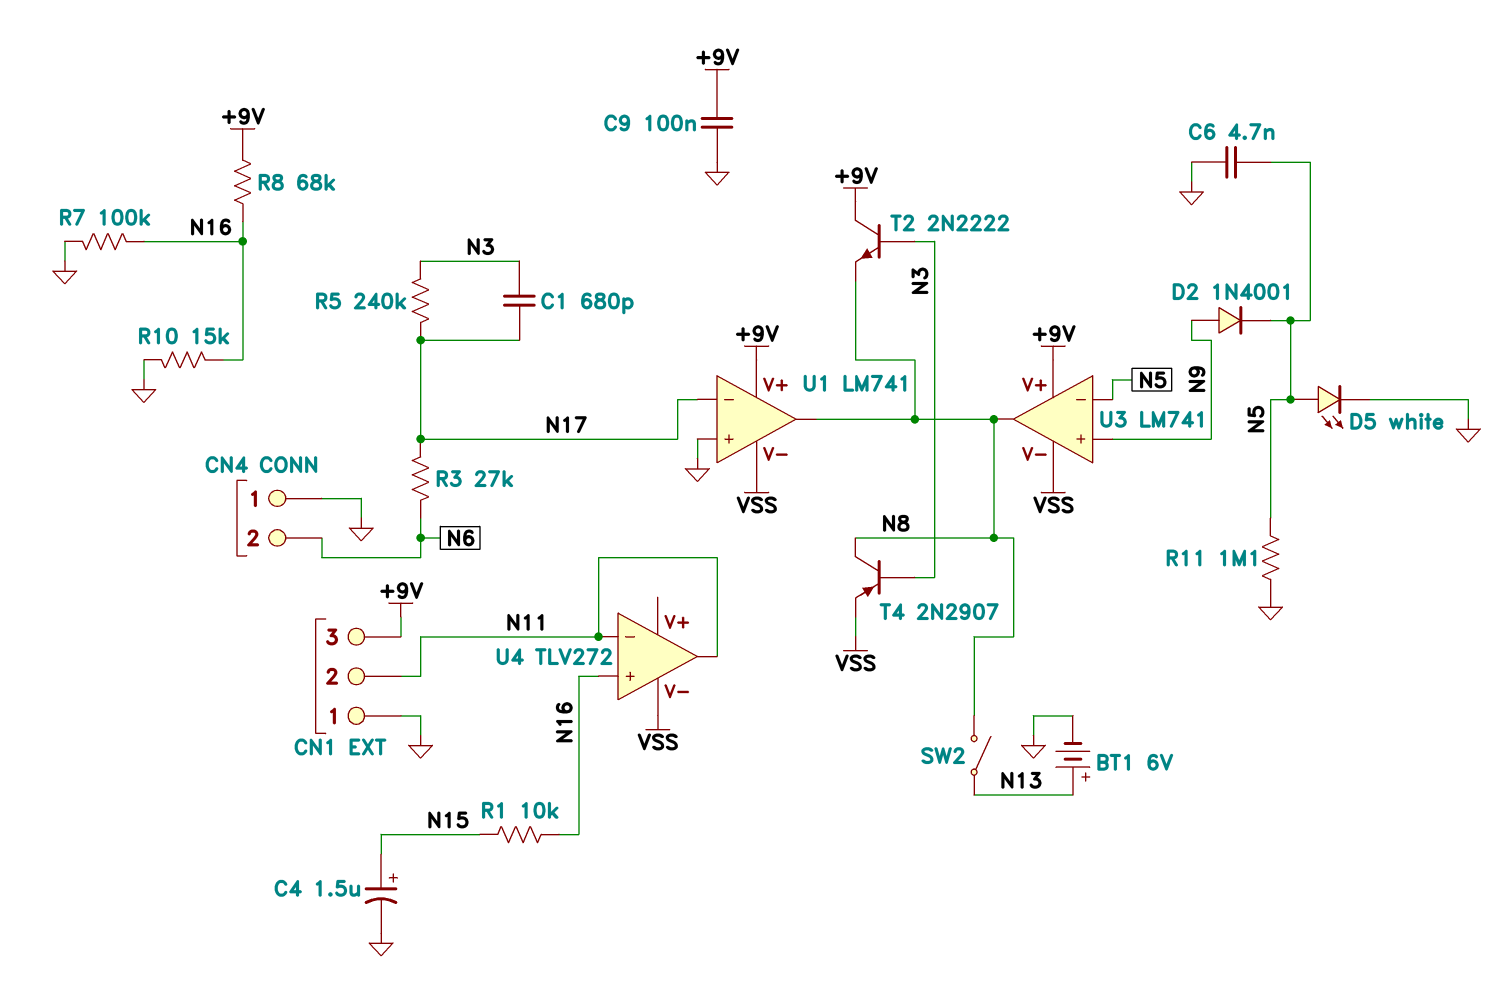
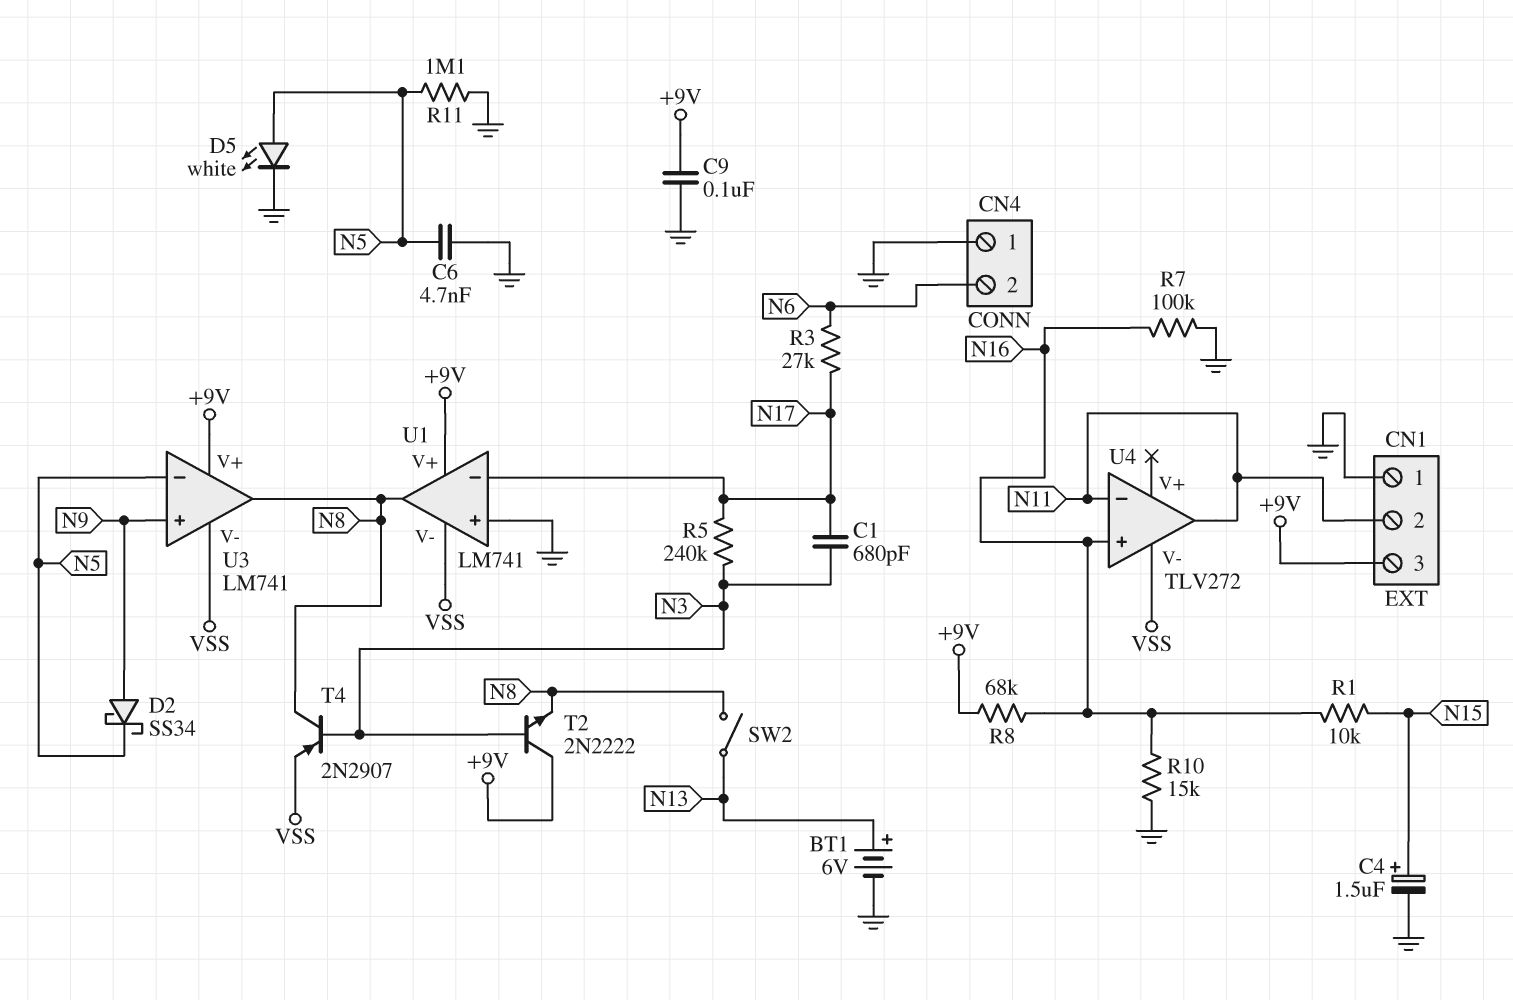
D2: diode 1N4001 (A N9, K N5) -> schottky SS34 (A N9, K N5)

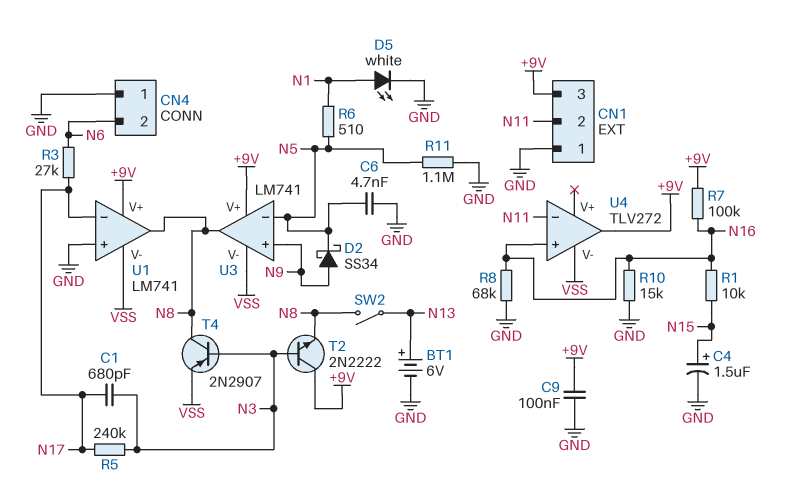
D5: LED white (A N5, K GND) -> LED white (A N1, K GND)
R6: none -> 510 (N1, N5)
R7: 100k (GND, N16) -> 100k (+9V, N16)
R8: 68k (+9V, N16) -> 68k (GND, N16)
U4 pin out: N11 -> +9V

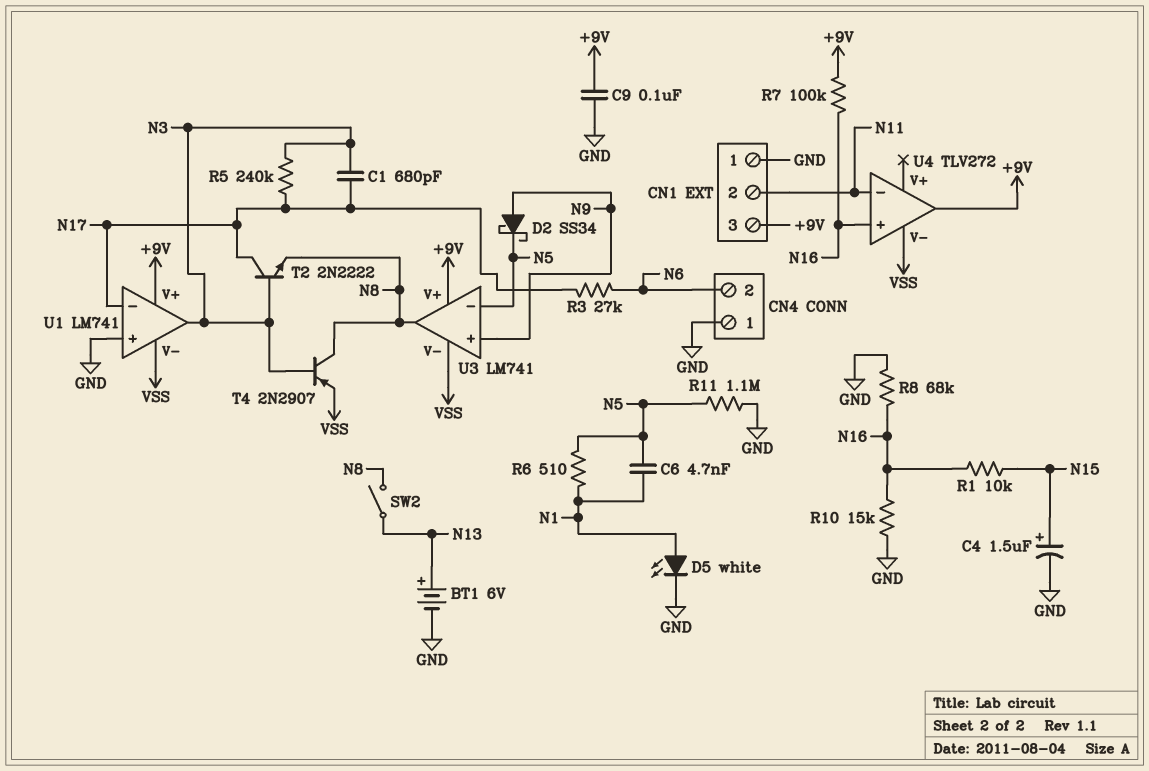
C6: 4.7nF (GND, N5) -> 4.7nF (N1, N5)
T2: NPN 2N2222 (B N3, C +9V, E N8) -> NPN 2N2222 (B N3, C N17, E N8)
U1 pin out: N8 -> N3

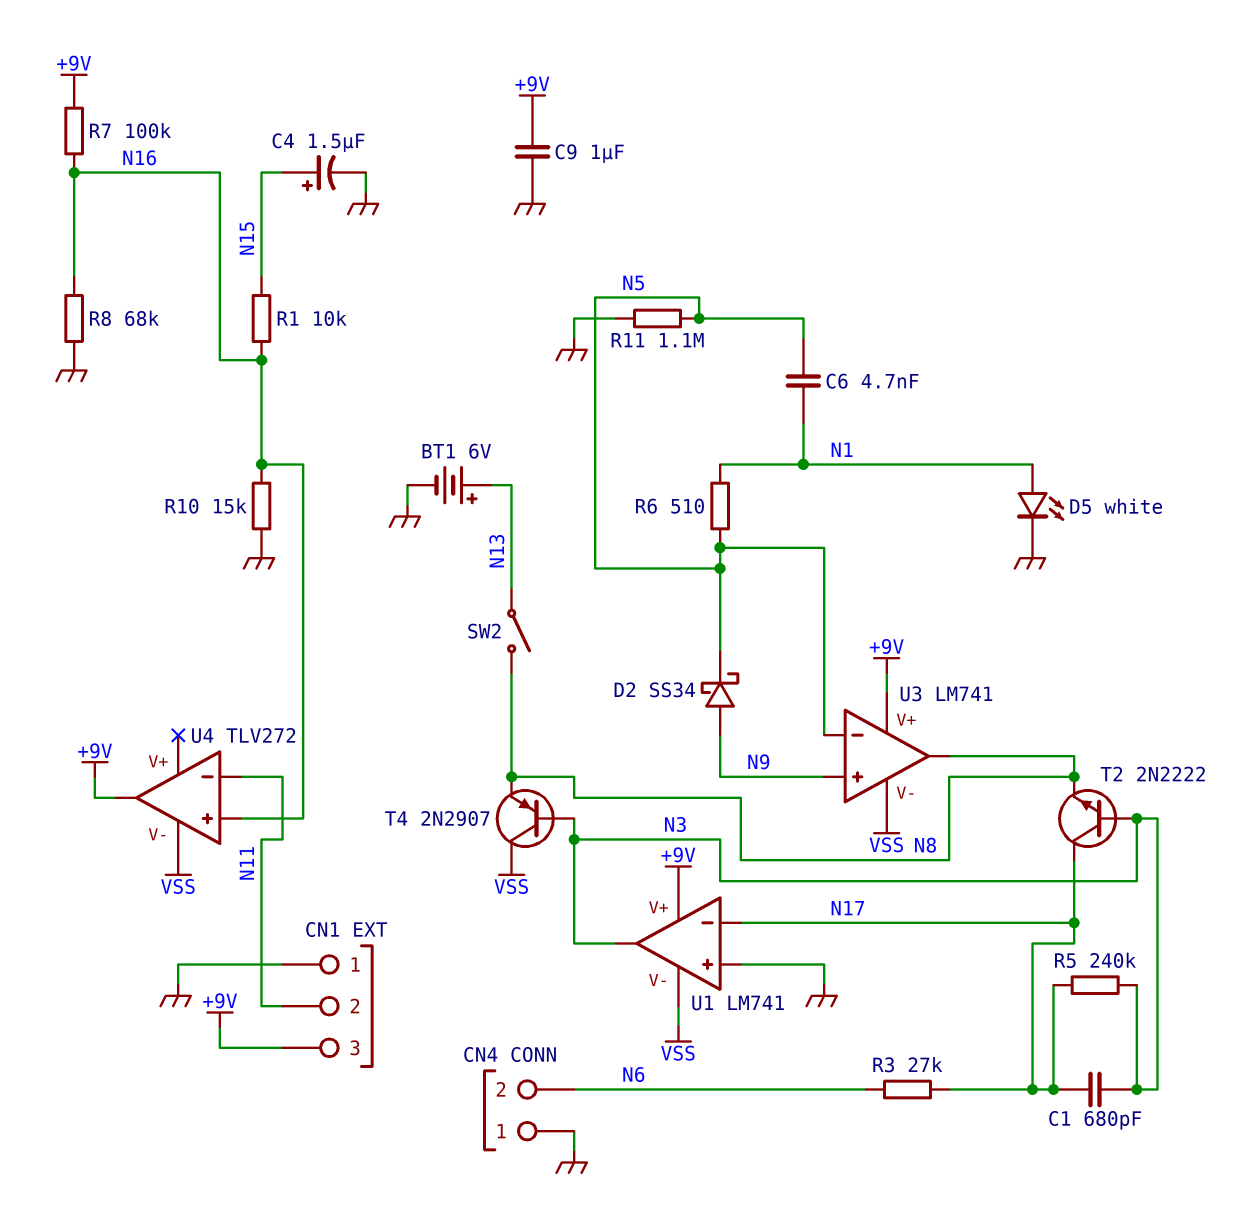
C9: 100nF (+9V, GND) -> 1uF (+9V, GND)
T4: PNP 2N2907 (B N3, C N8, E VSS) -> PNP 2N2907 (B N3, C VSS, E N8)

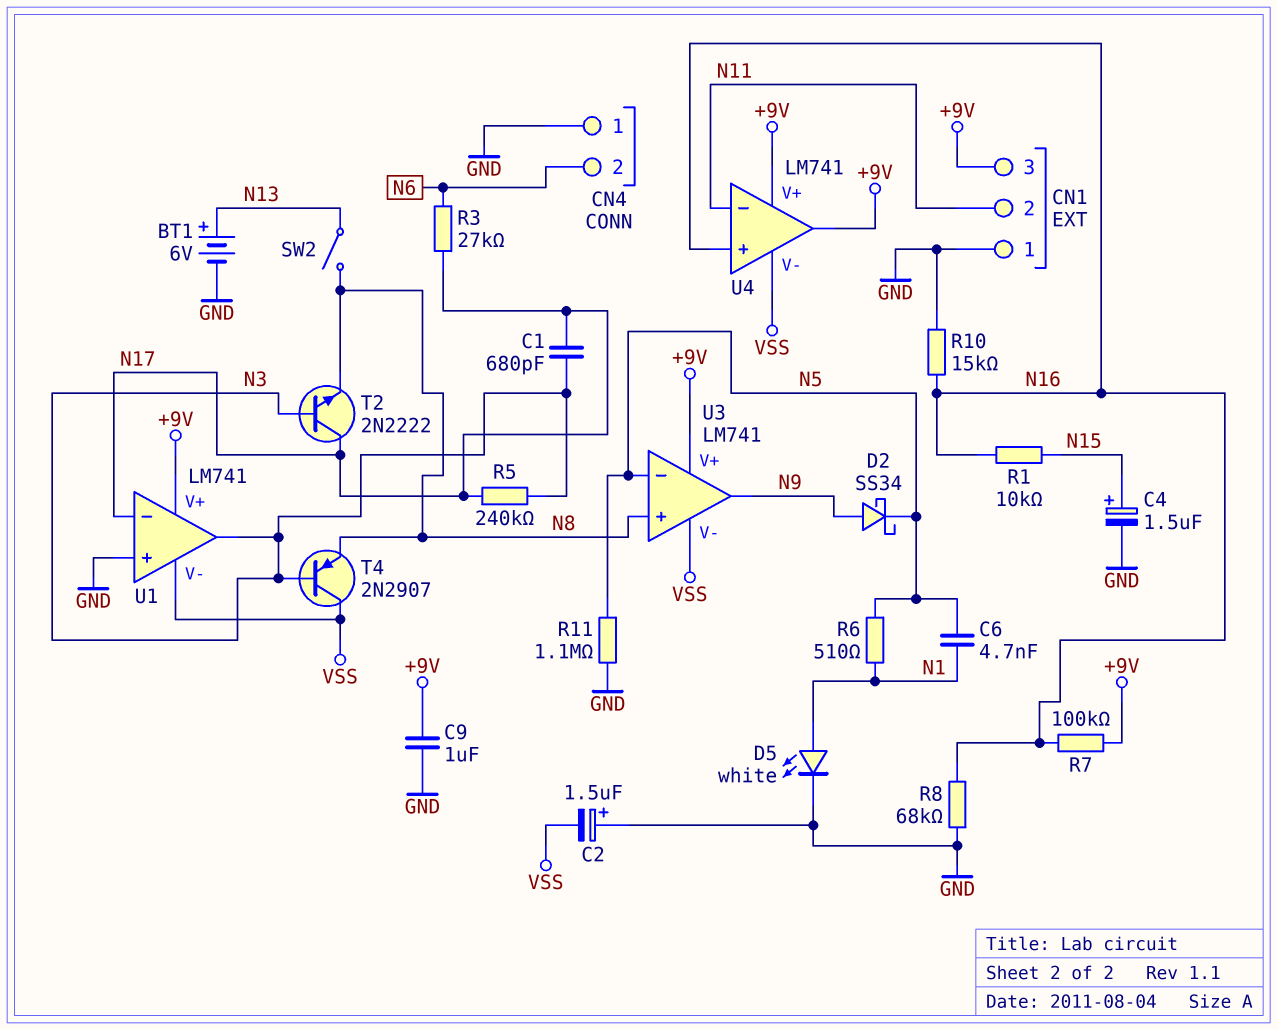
C2: none -> 1.5uF (plus GND, minus VSS)
U3 pin in+: N9 -> N8
U3 pin out: N8 -> N9
U4: TLV272 -> LM741
U4 pin V+: none -> +9V

